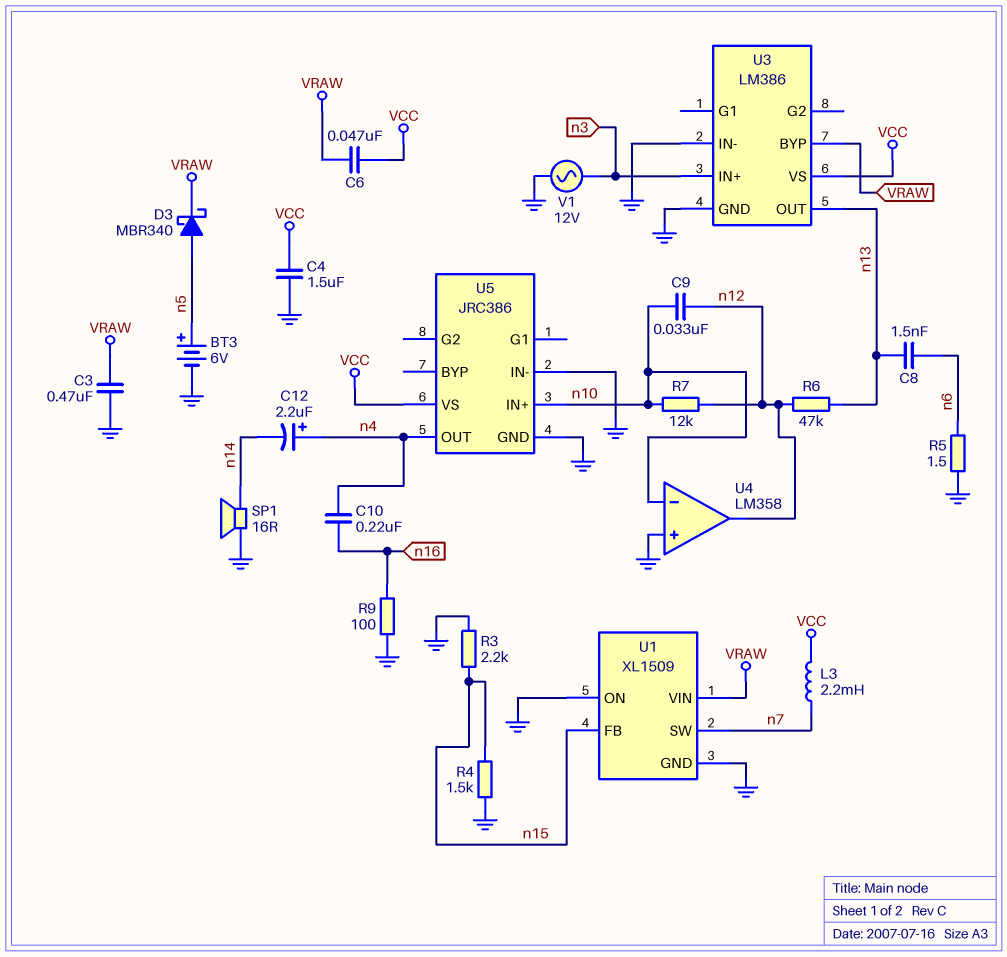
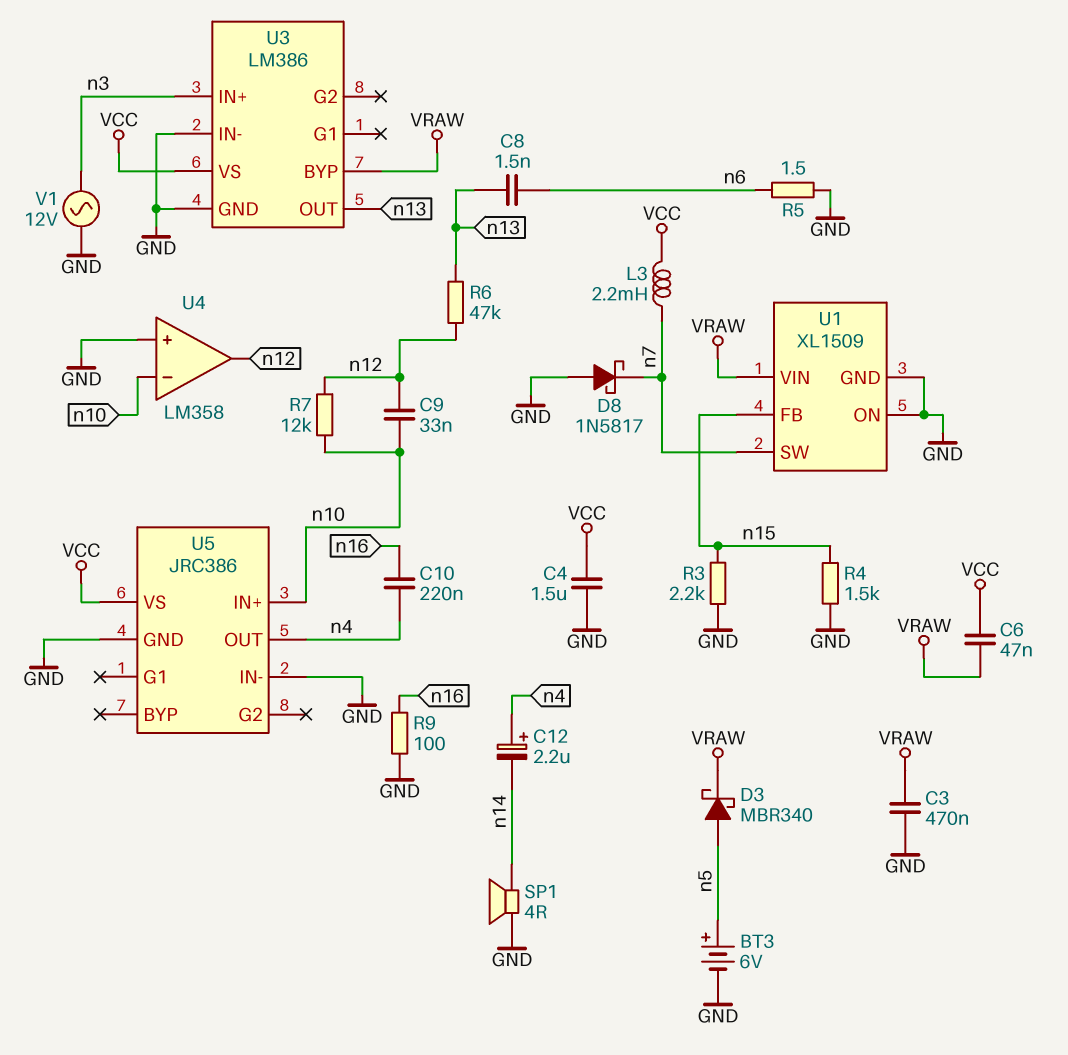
D8: none -> schottky 1N5817 (A GND, K n7)
SP1: speaker 16R (GND, n14) -> speaker 4R (GND, n14)

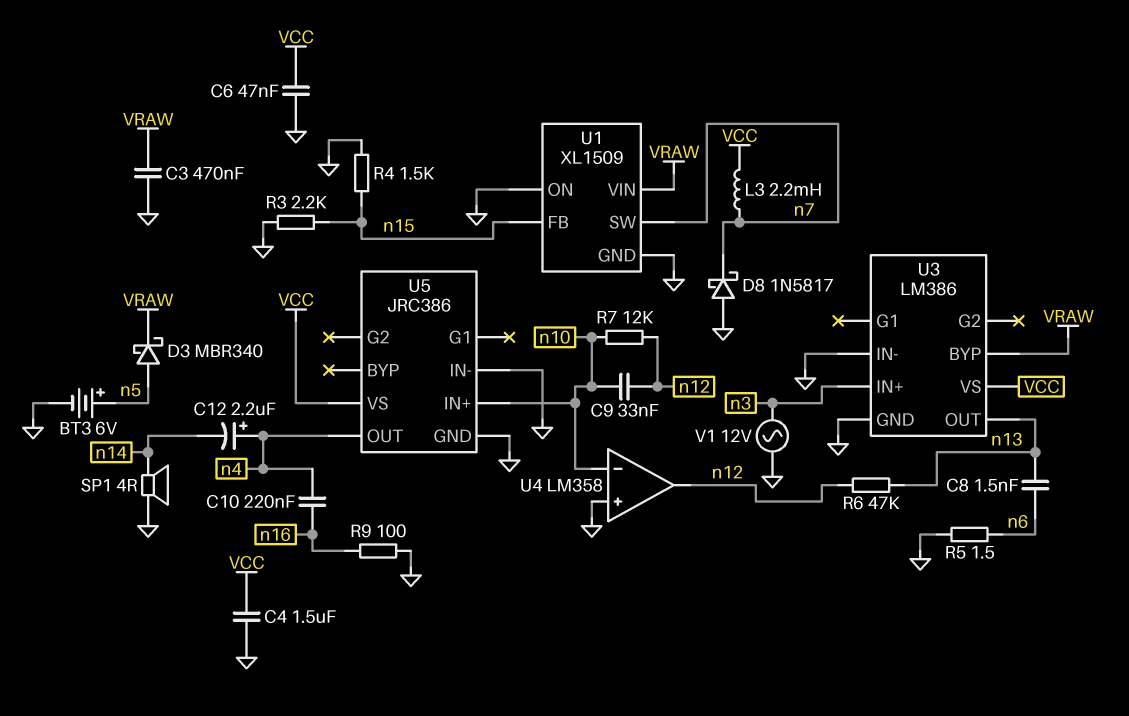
C6: 47nF (VCC, VRAW) -> 47nF (GND, VCC)

